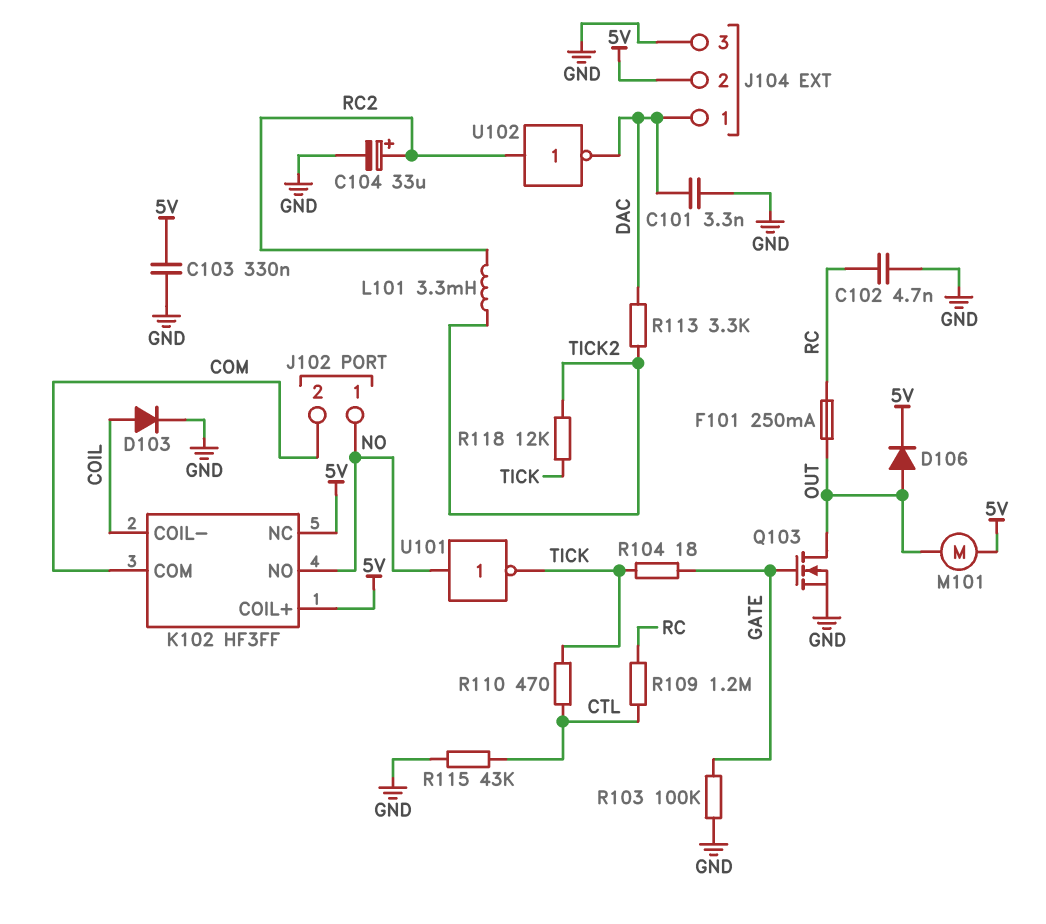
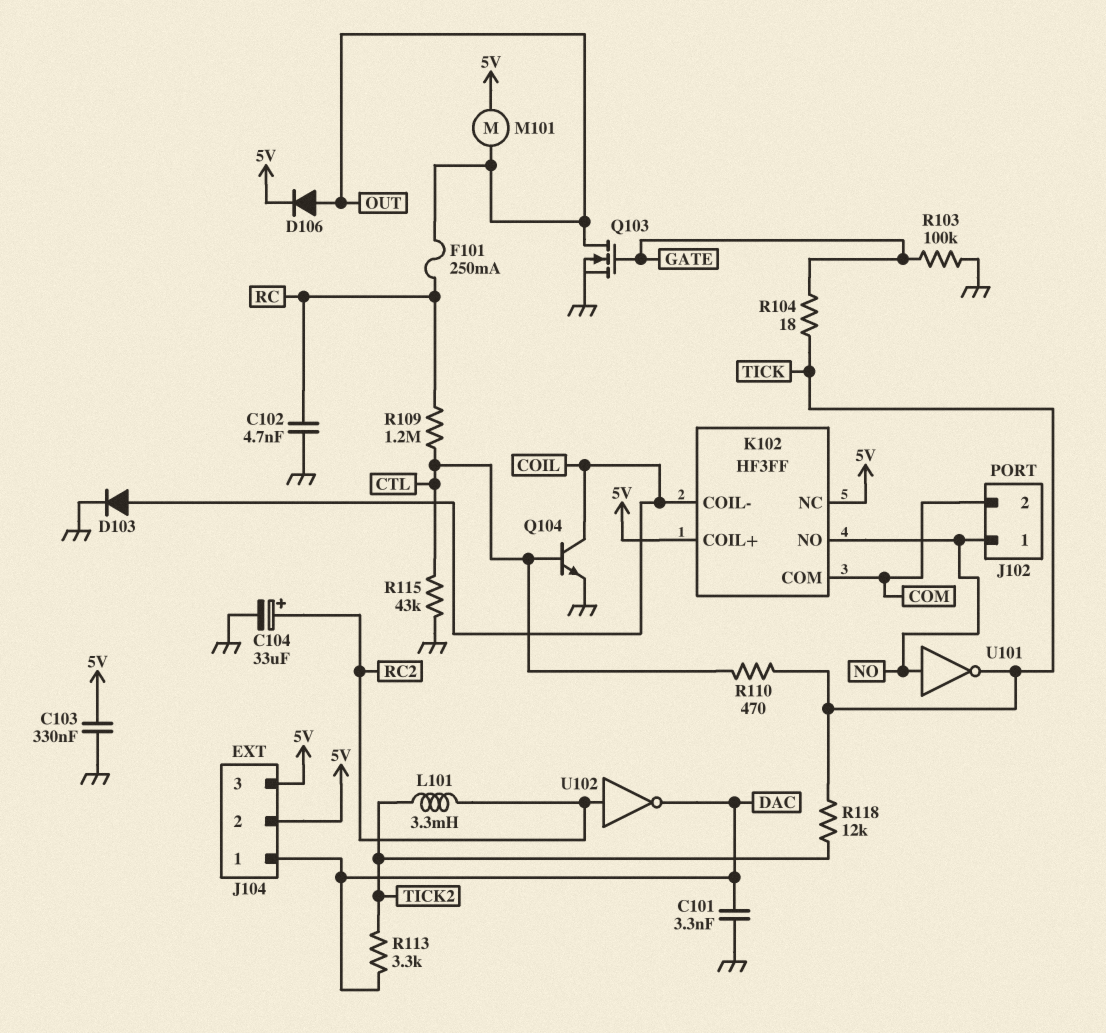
J104 pin 3: GND -> 5V
Q104: none -> NPN (B CTL, C COIL, E GND)

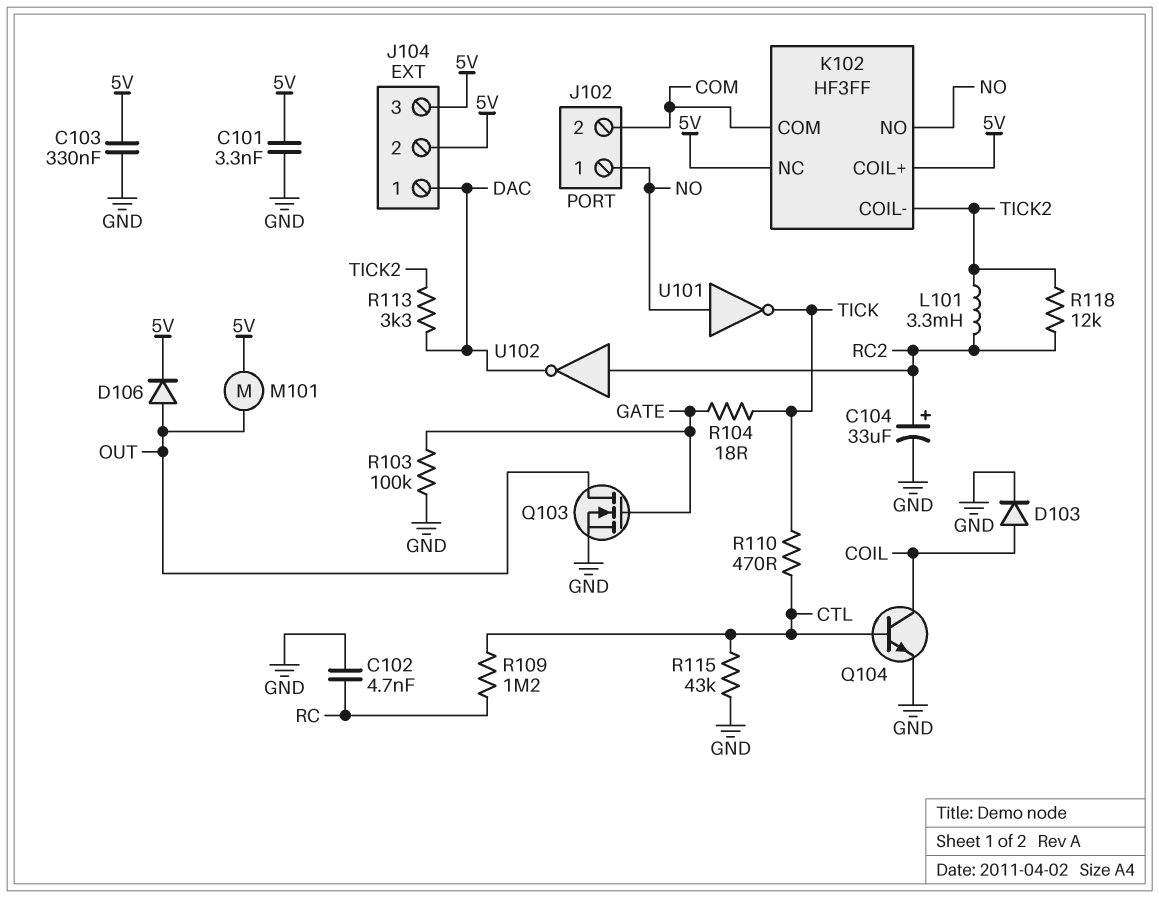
C101: 3.3nF (DAC, GND) -> 3.3nF (5V, GND)
F101: 250mA (OUT, RC) -> none
K102 pin COIL-: COIL -> TICK2
R118: 12k (TICK, TICK2) -> 12k (RC2, TICK2)

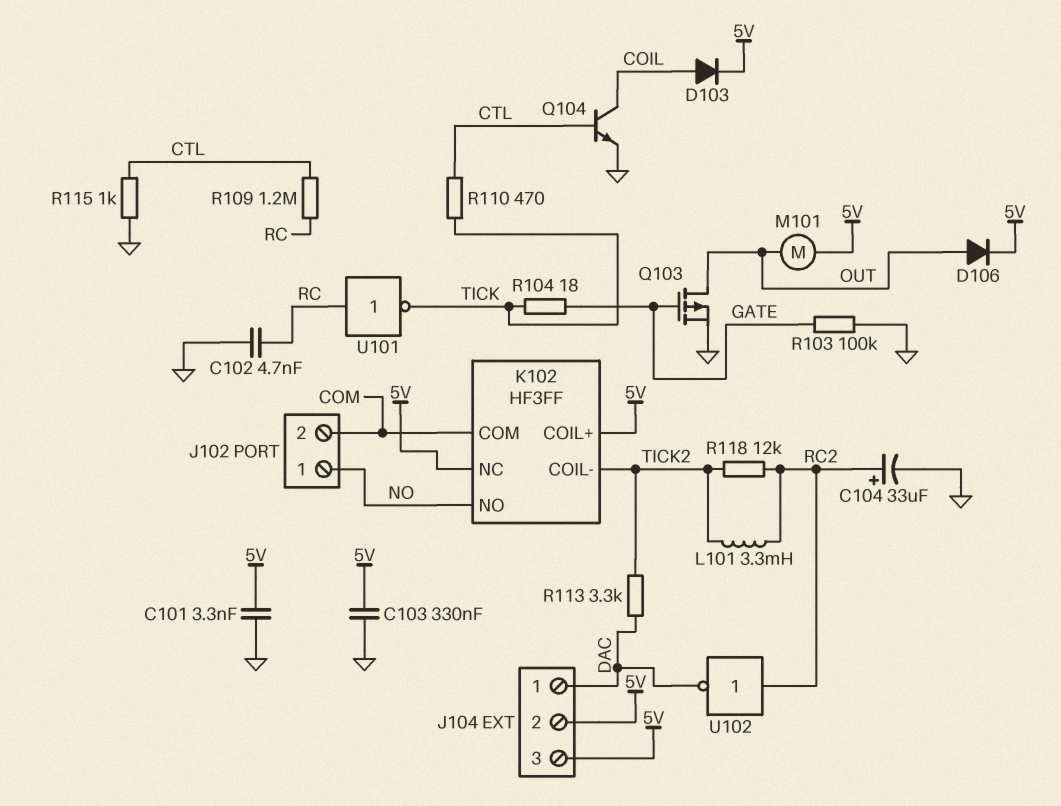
D103: diode (A COIL, K GND) -> diode (A COIL, K 5V)
Q103: NMOS (G GATE, D OUT, S GND) -> PMOS (G GATE, D OUT, S GND)
R115: 43k (CTL, GND) -> 1k (CTL, GND)
U101: NOT (in NO, out TICK) -> NOT (in RC, out TICK)

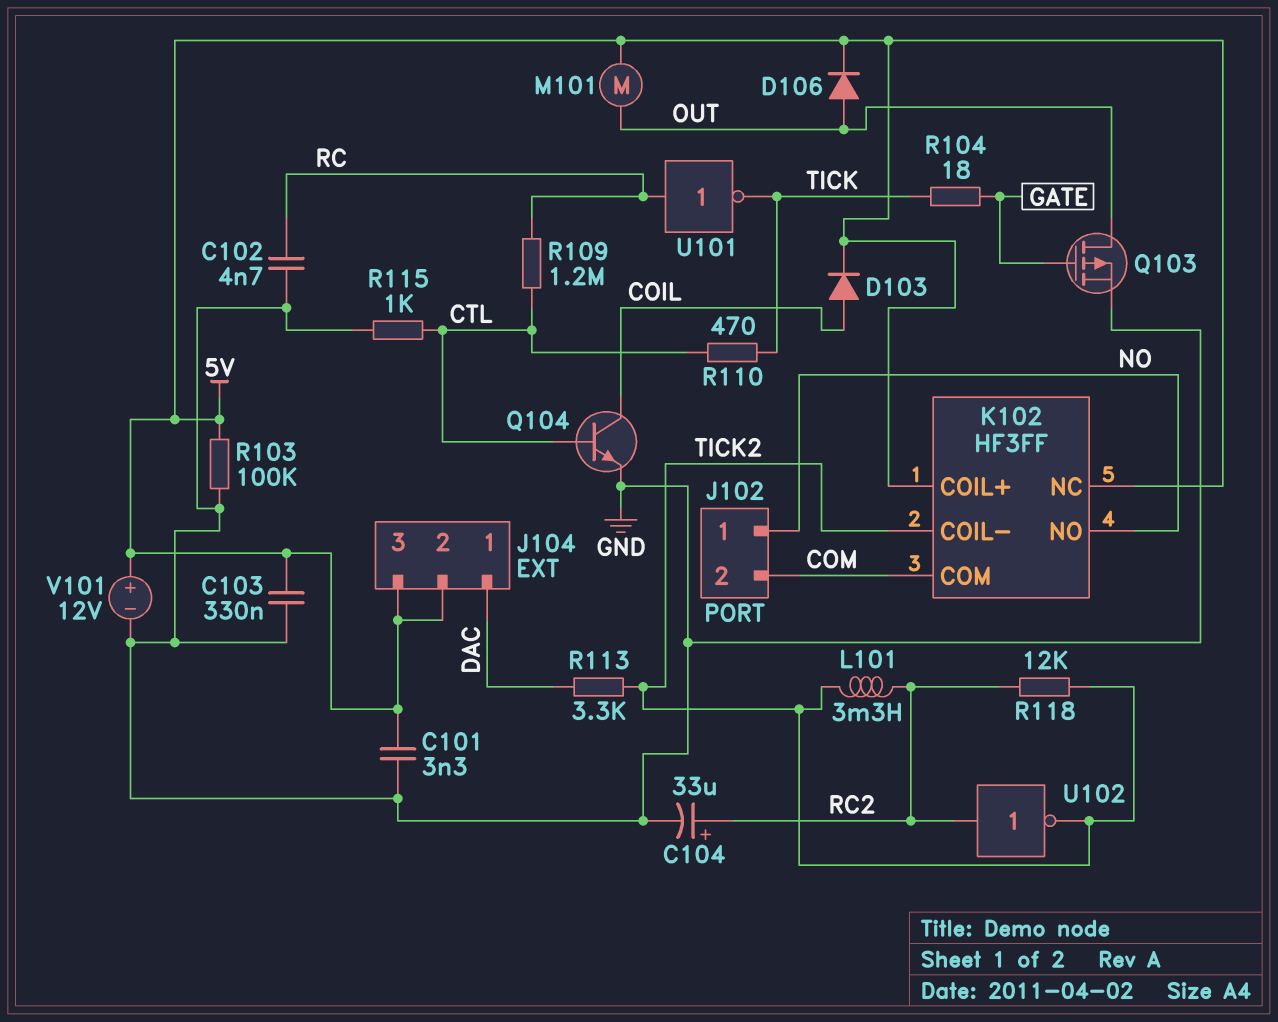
R103: 100k (GATE, GND) -> 100k (5V, GND)
U102: NOT (in RC2, out DAC) -> NOT (in RC2, out TICK2)
V101: none -> 12V (plus 5V, minus GND)

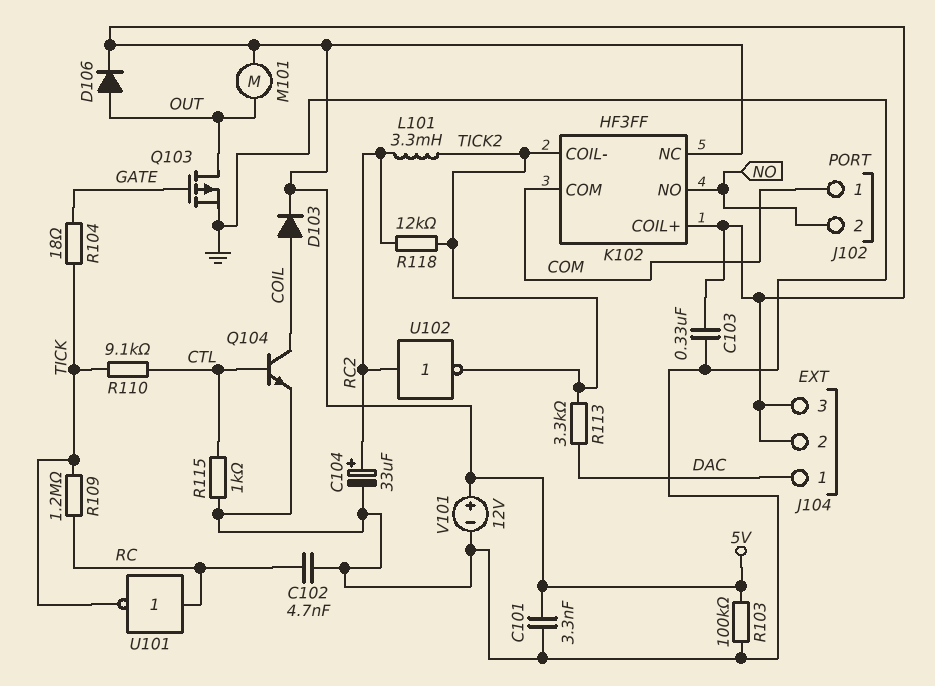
J102 pin 1: NO -> COM
J102 pin 2: COM -> NO
R109: 1.2M (CTL, RC) -> 1.2M (RC, TICK)
R110: 470 (CTL, TICK) -> 9.1k (CTL, TICK)

